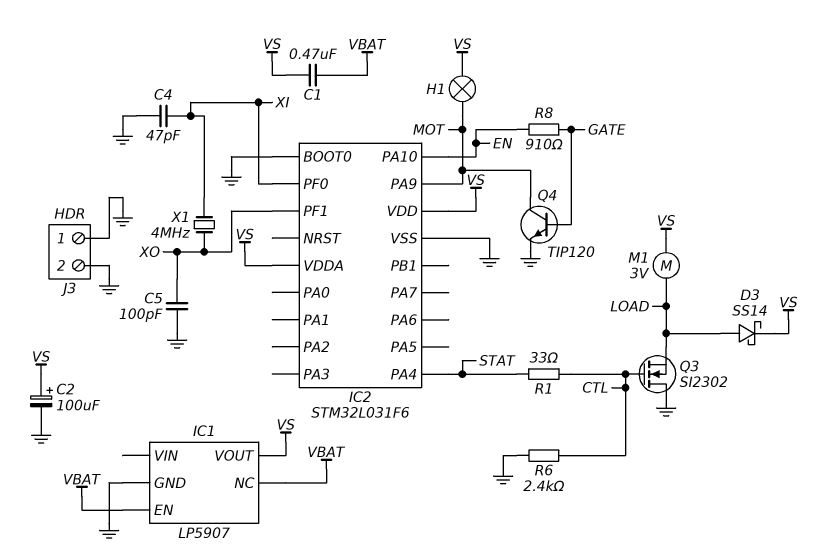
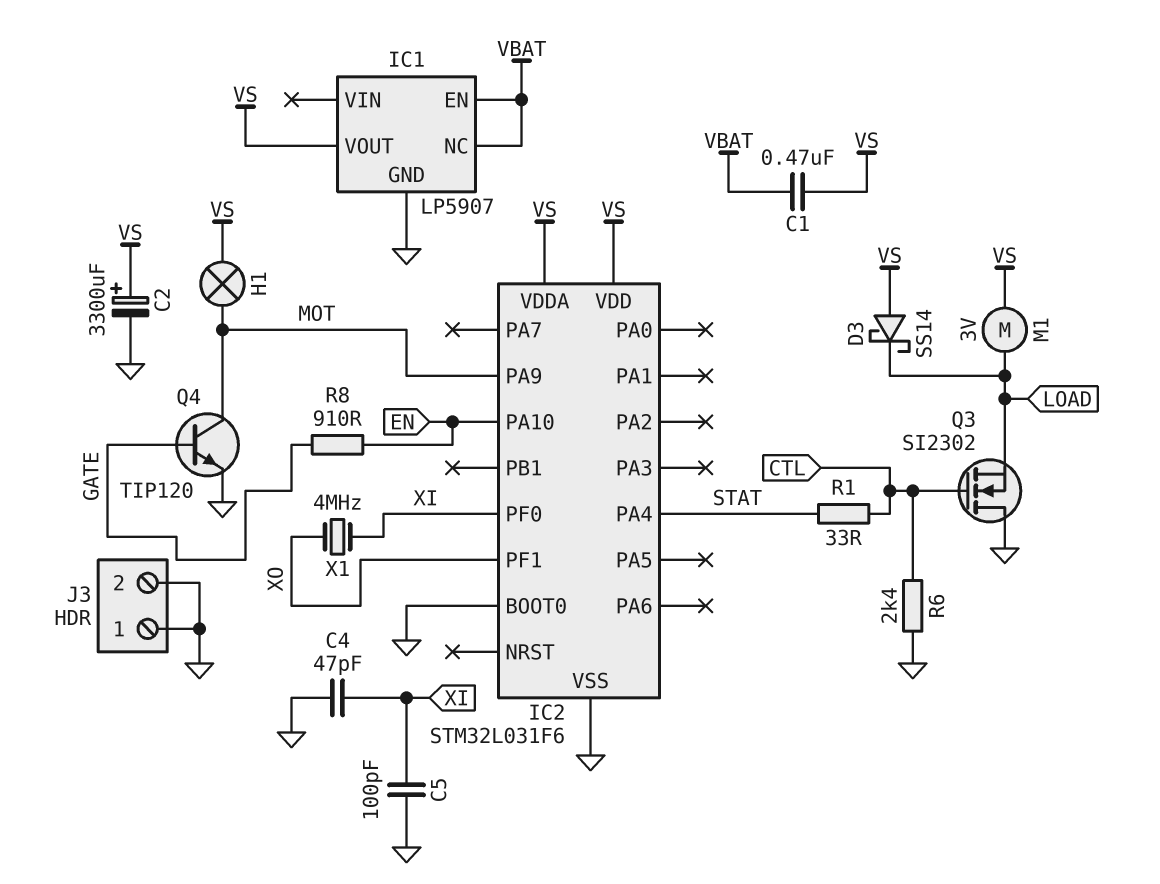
C2: 100uF (plus VS, minus GND) -> 3300uF (plus VS, minus GND)
C5: 100pF (GND, XO) -> 100pF (GND, XI)
D3: schottky SS14 (A LOAD, K VS) -> schottky SS14 (A VS, K LOAD)

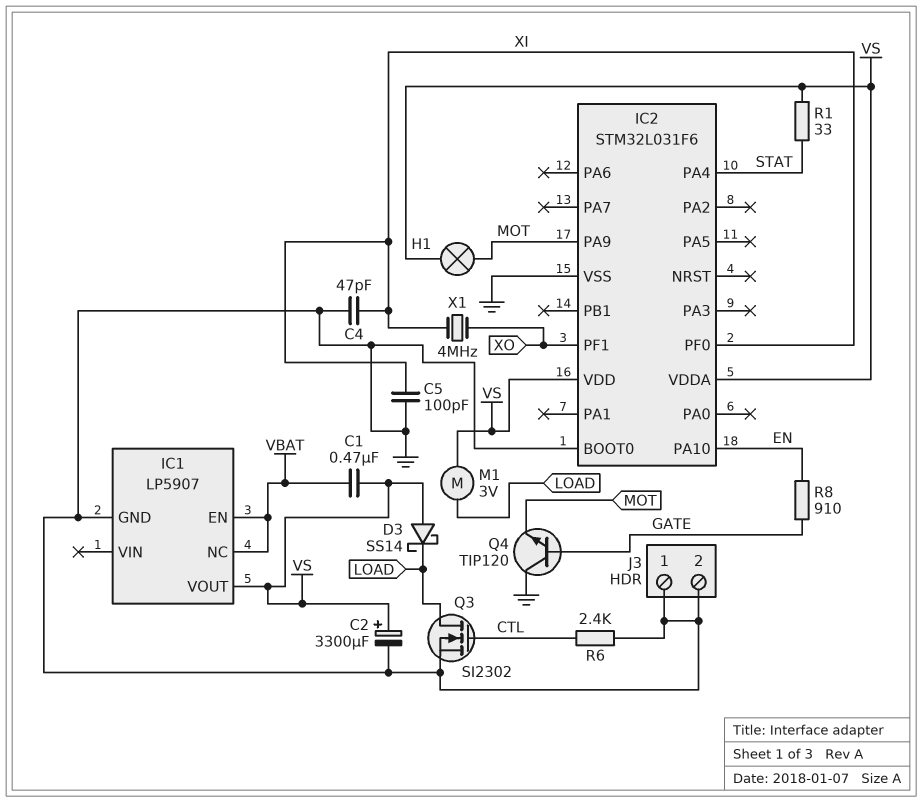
Q3: NMOS SI2302 (G CTL, D GND, S LOAD) -> NMOS SI2302 (G CTL, D LOAD, S GND)
Q4: NPN TIP120 (B GATE, C MOT, E GND) -> NPN TIP120 (B GATE, C GND, E MOT)
R1: 33 (CTL, STAT) -> 33 (STAT, VS)

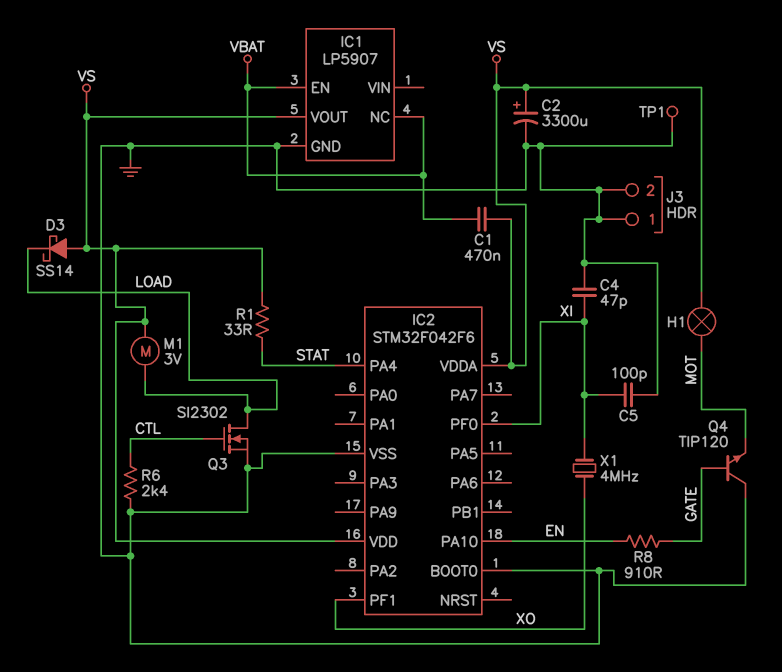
IC2: STM32L031F6 -> STM32F042F6
IC2 pin PA9: MOT -> none
TP1: none -> test point (GND)

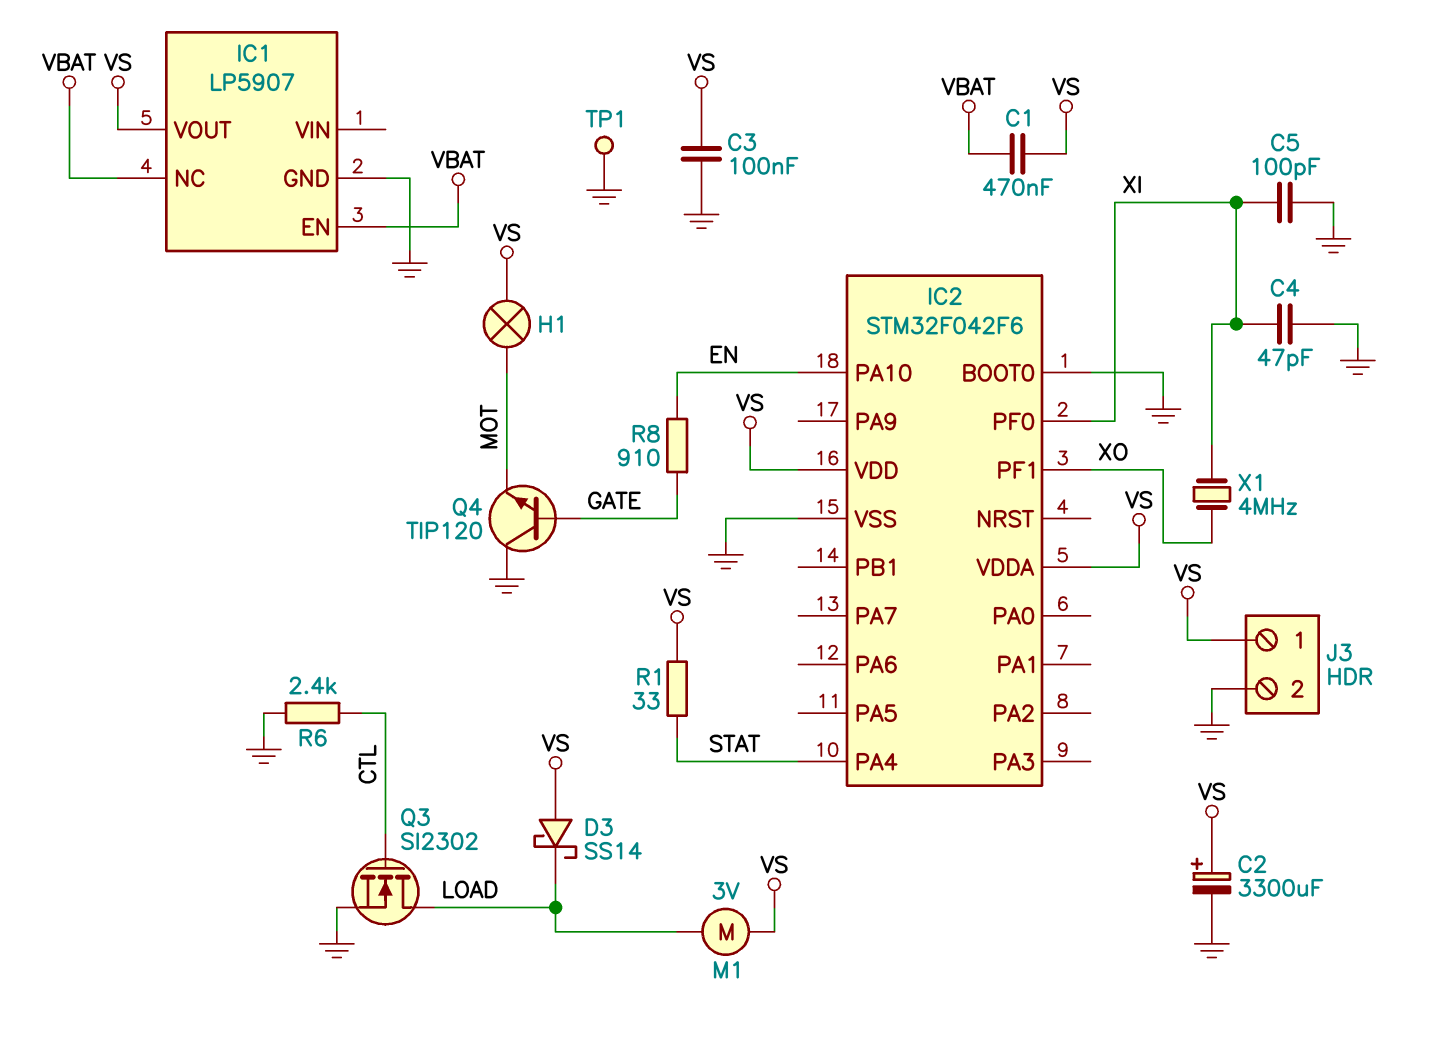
C3: none -> 100nF (GND, VS)
J3 pin 1: GND -> VS

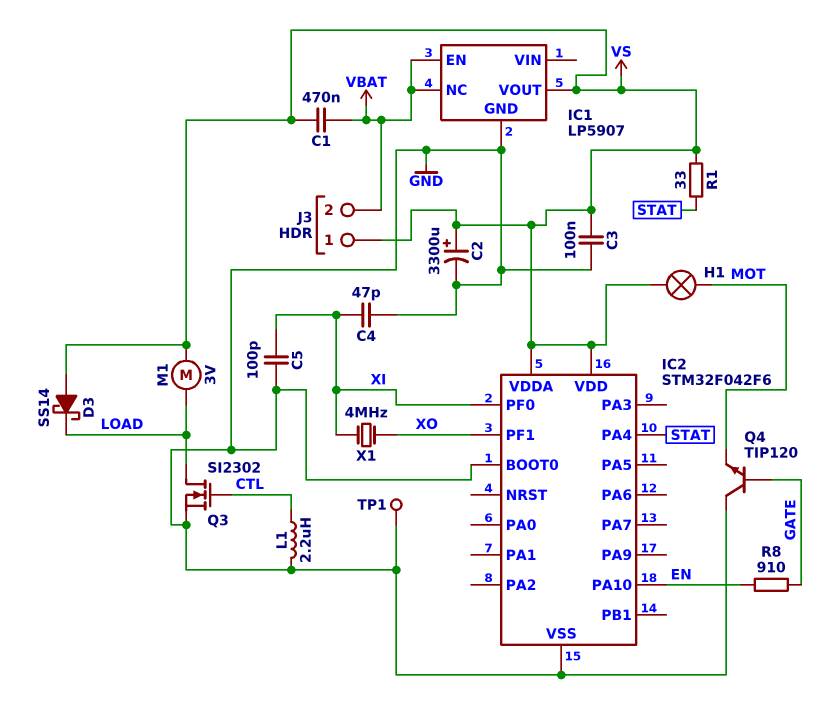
J3 pin 2: GND -> VBAT
L1: none -> 2.2uH (CTL, GND)
R6: 2.4k (CTL, GND) -> none

